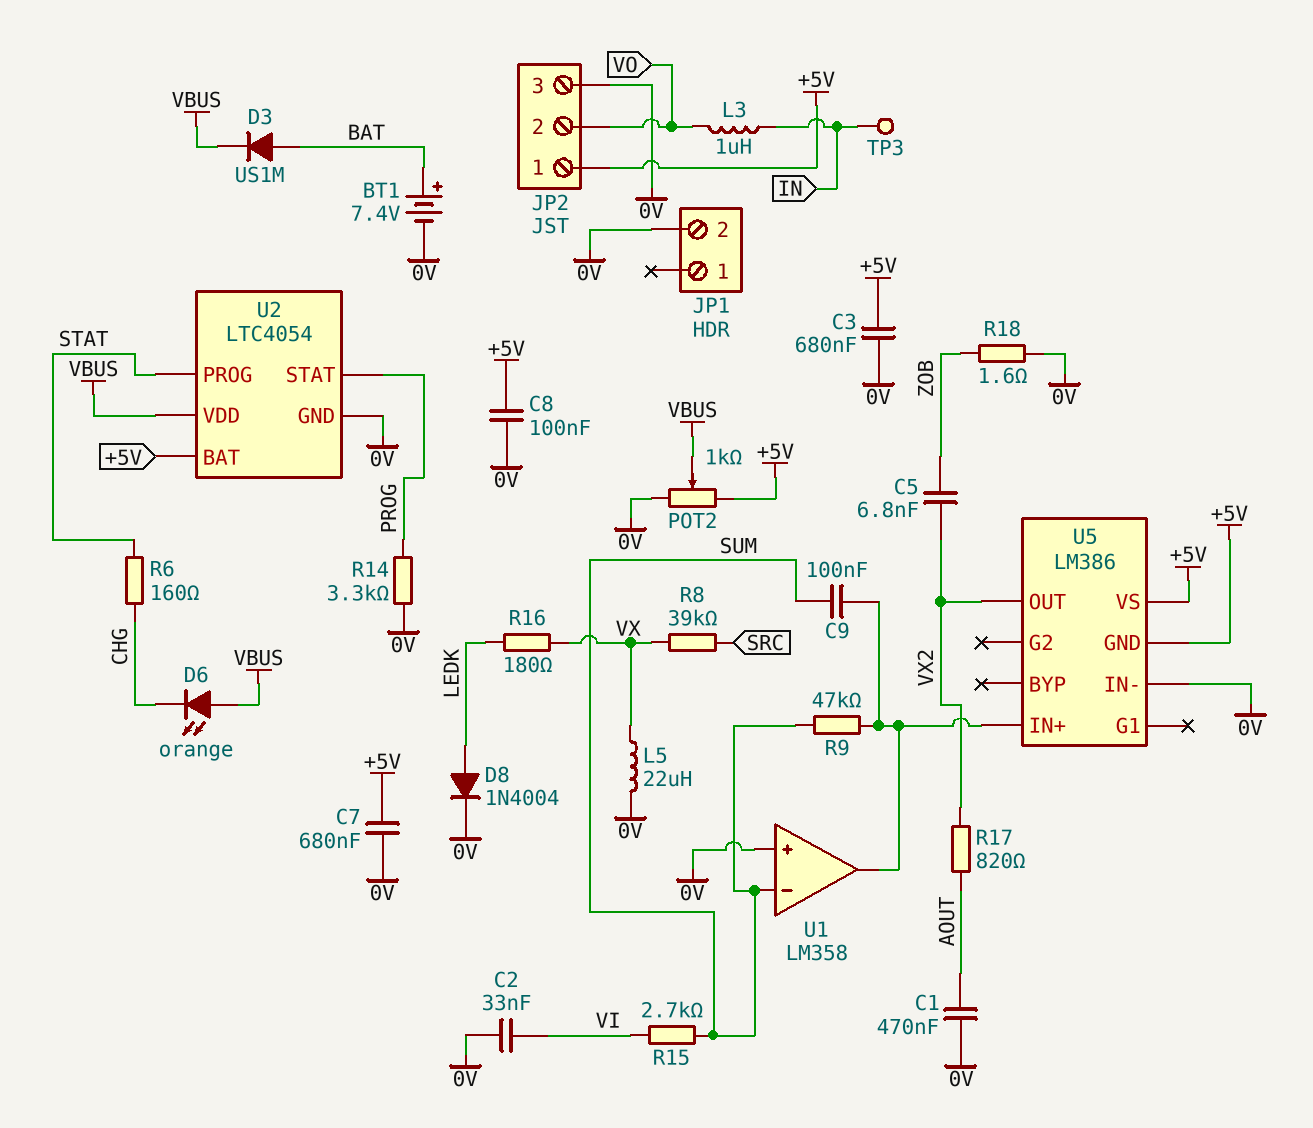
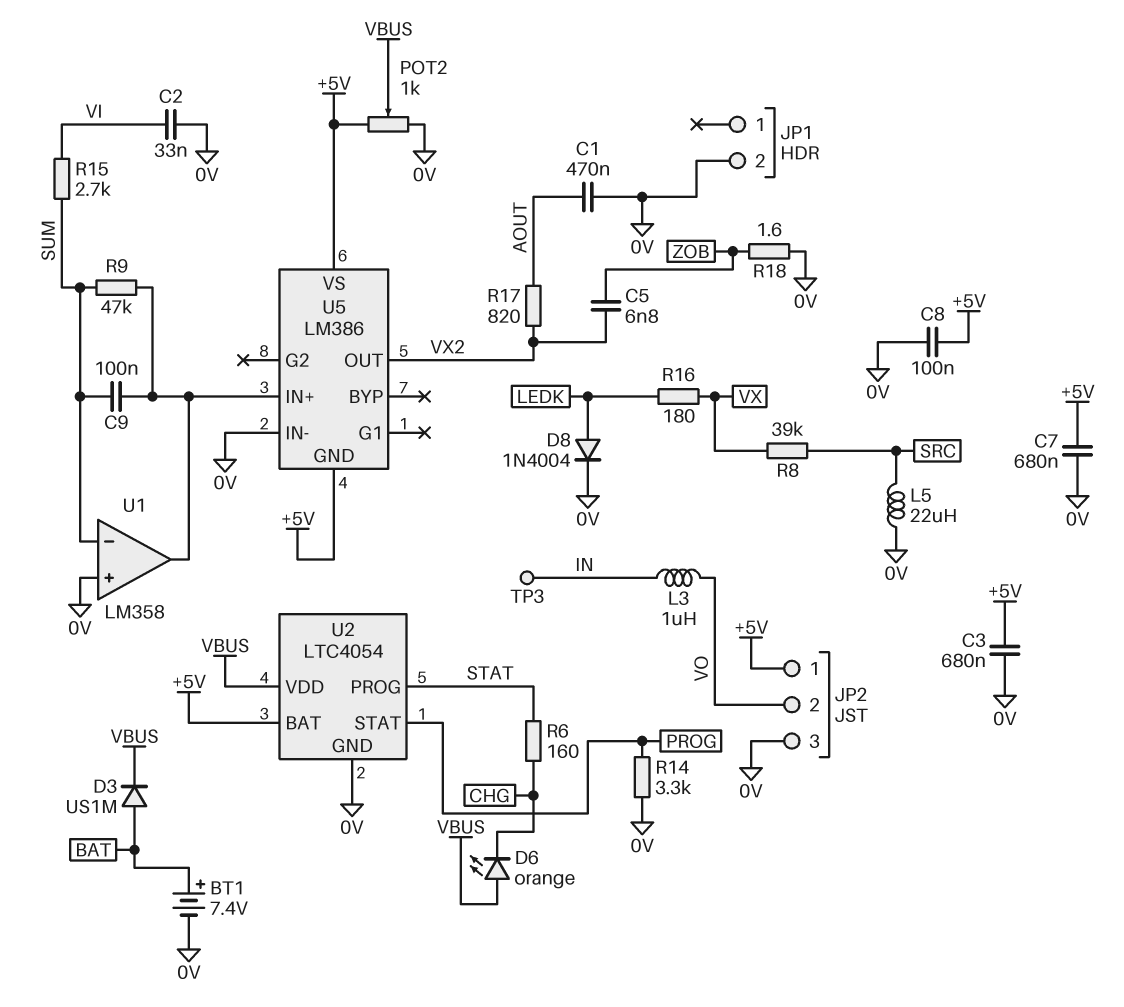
L5: 22uH (0V, VX) -> 22uH (0V, SRC)

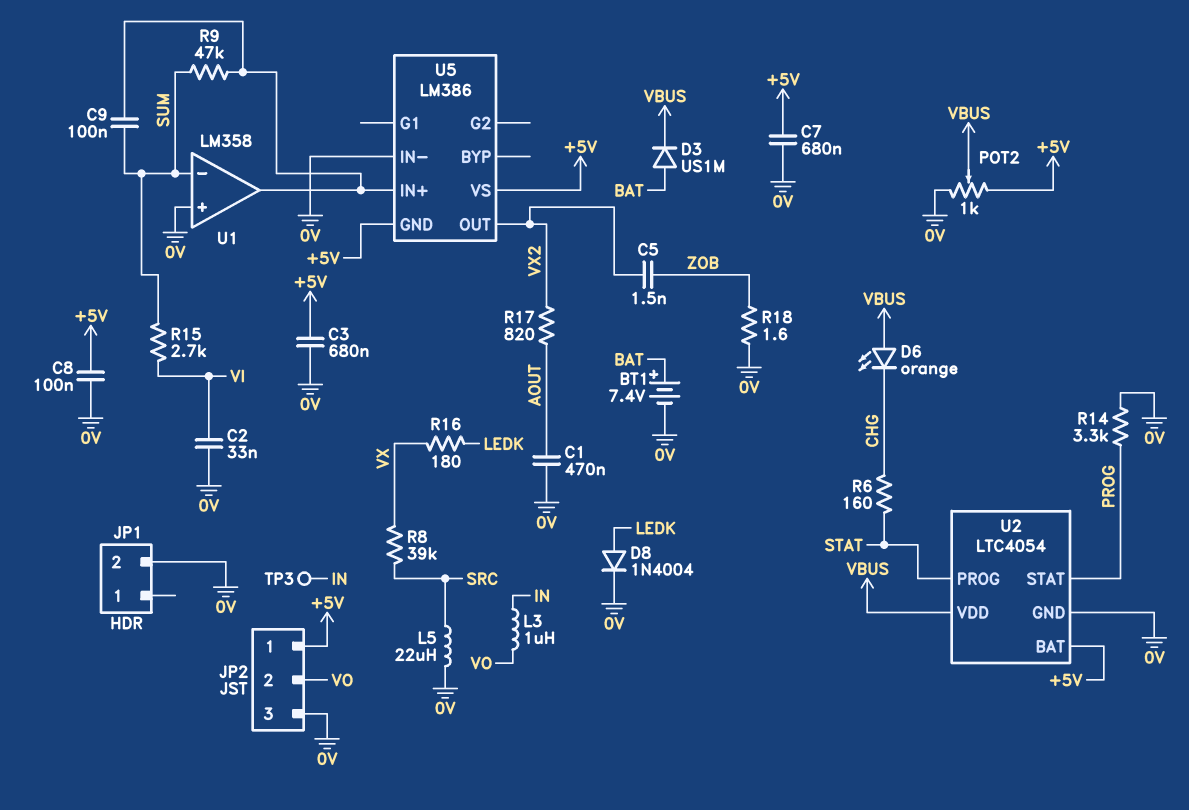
C5: 6.8nF (VX2, ZOB) -> 1.5nF (VX2, ZOB)

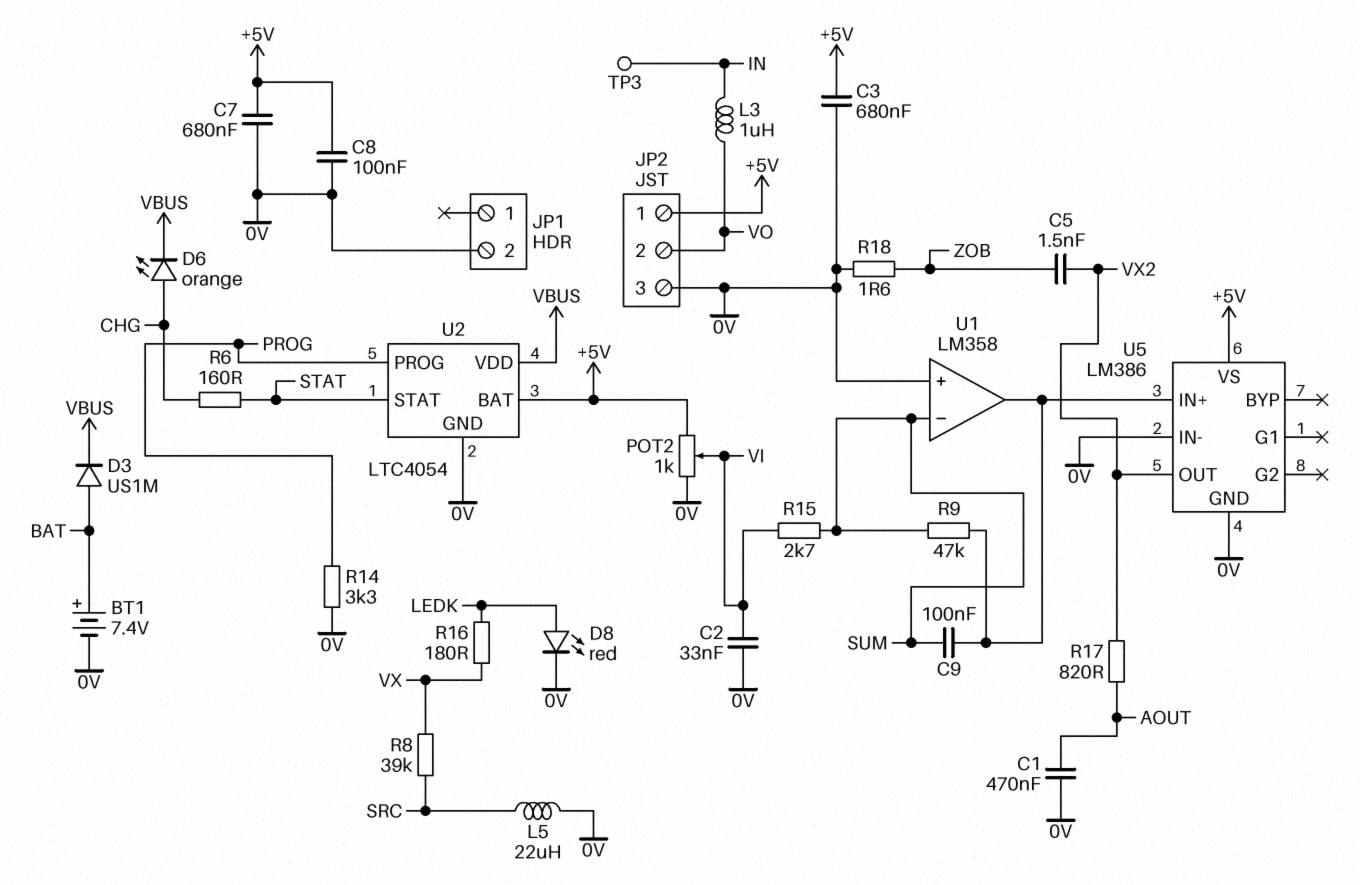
D6: LED orange (A VBUS, K CHG) -> LED orange (A CHG, K VBUS)
D8: diode 1N4004 (A LEDK, K 0V) -> LED red (A LEDK, K 0V)
POT2: 1k (+5V, 0V, wiper VBUS) -> 1k (+5V, 0V, wiper VI)
U2 pin PROG: STAT -> PROG
U2 pin STAT: PROG -> STAT
U5 pin GND: +5V -> 0V

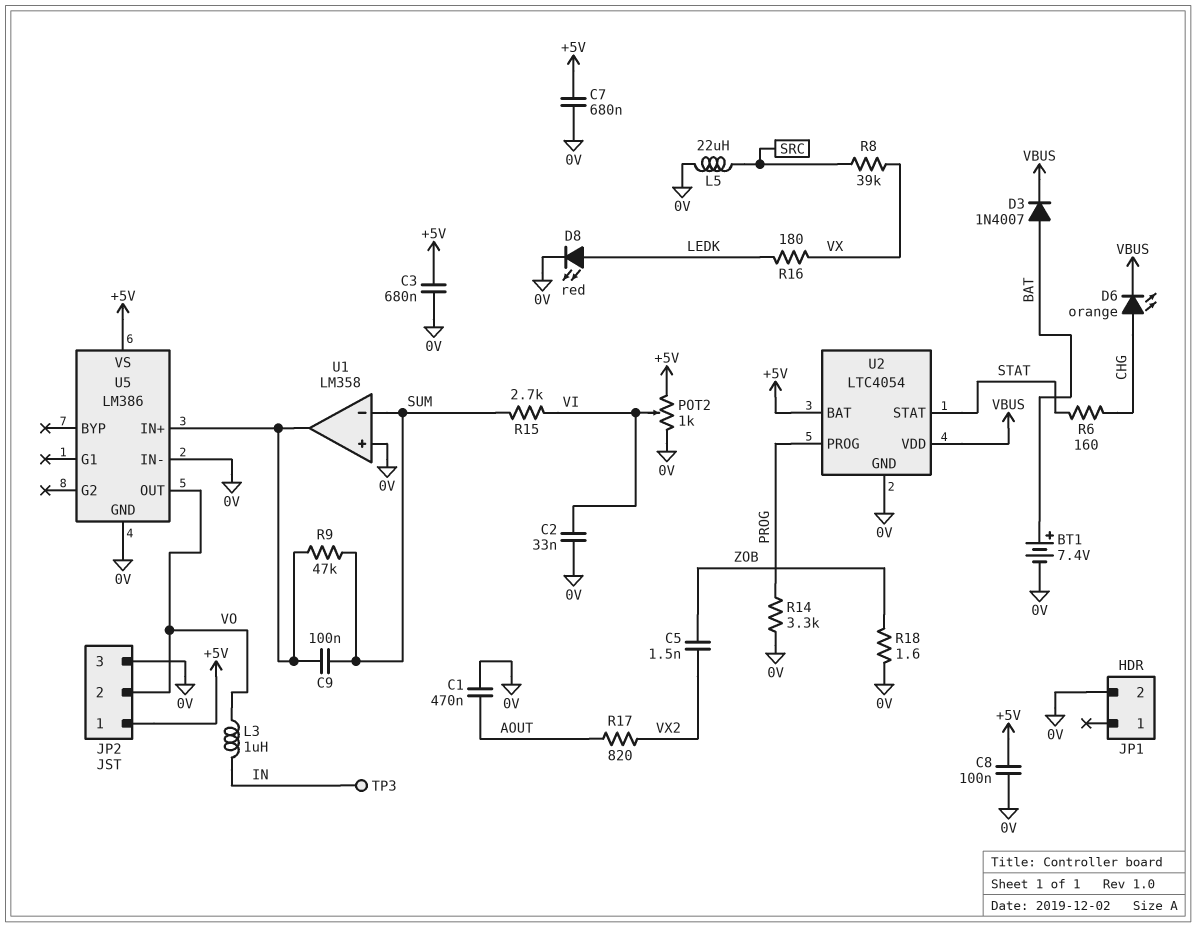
D3: diode US1M (A BAT, K VBUS) -> diode 1N4007 (A BAT, K VBUS)
U5 pin OUT: VX2 -> VO

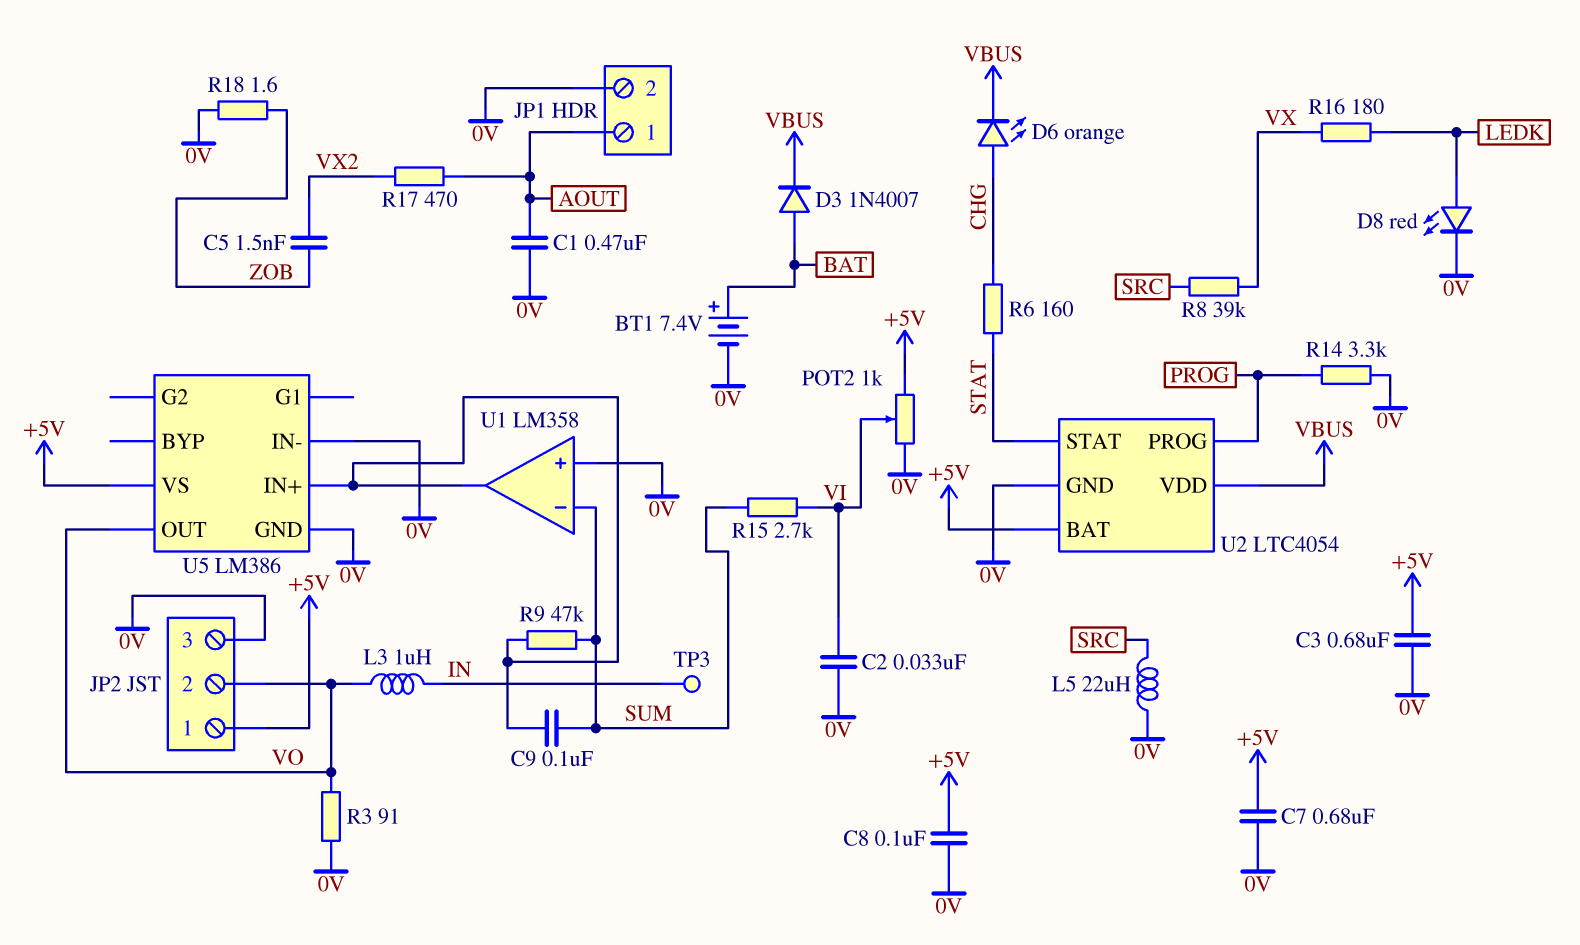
JP1 pin 1: none -> AOUT
R3: none -> 91 (0V, VO)
R17: 820 (AOUT, VX2) -> 470 (AOUT, VX2)

